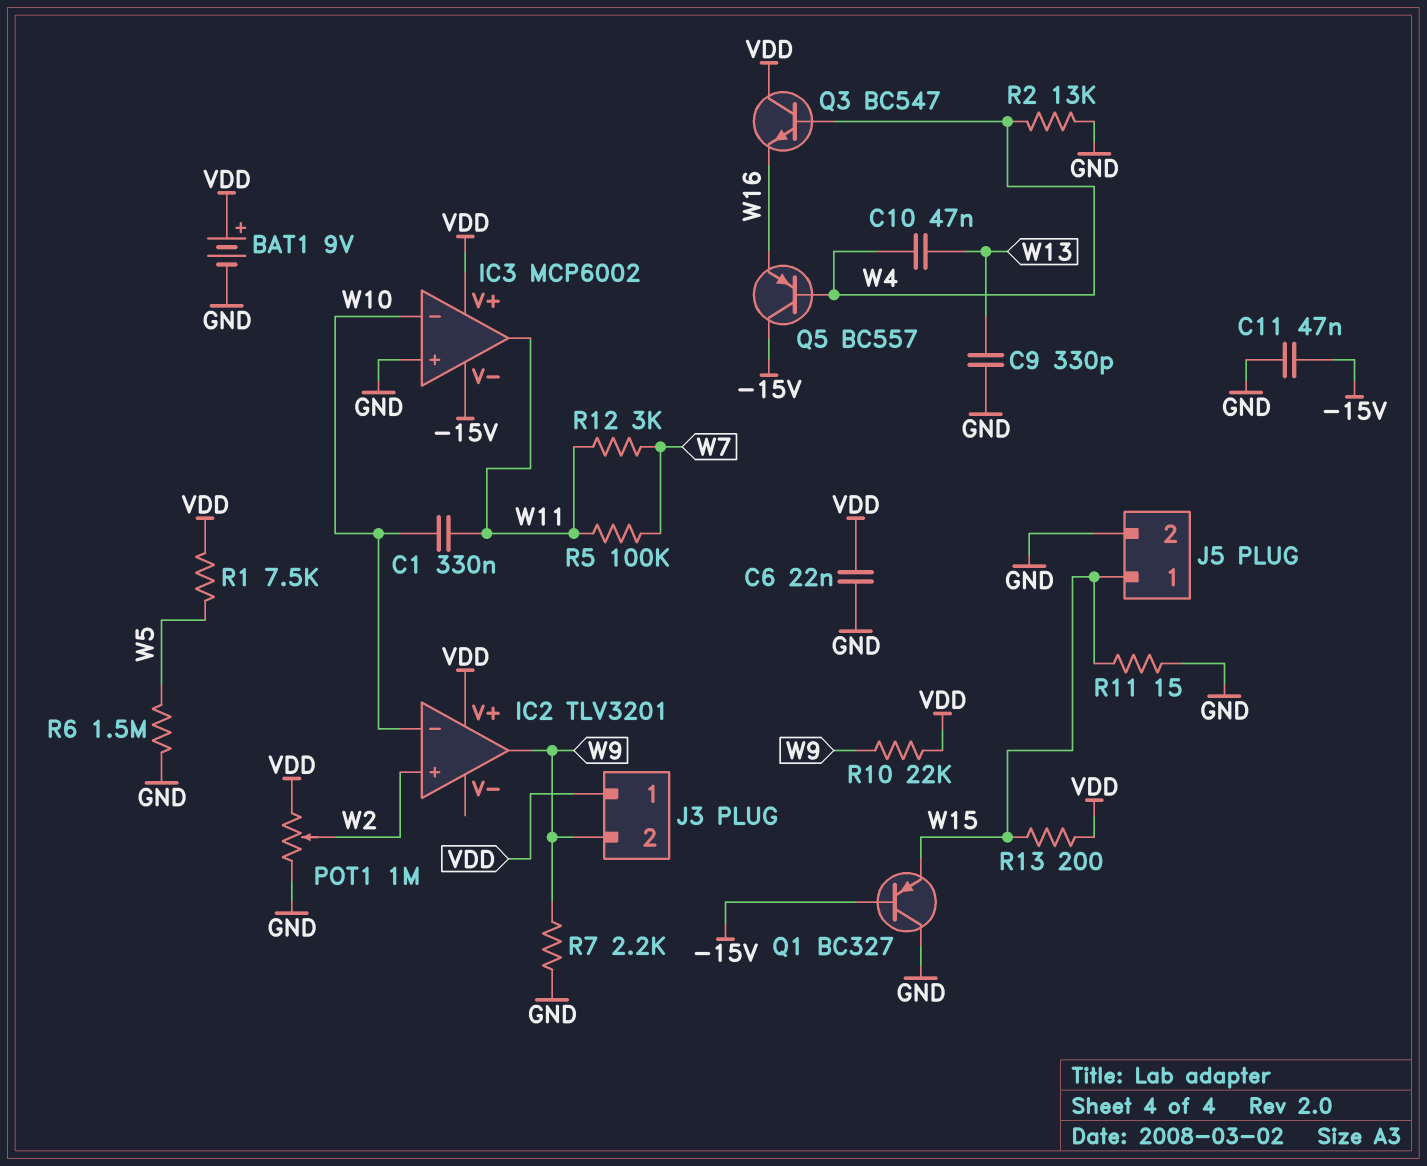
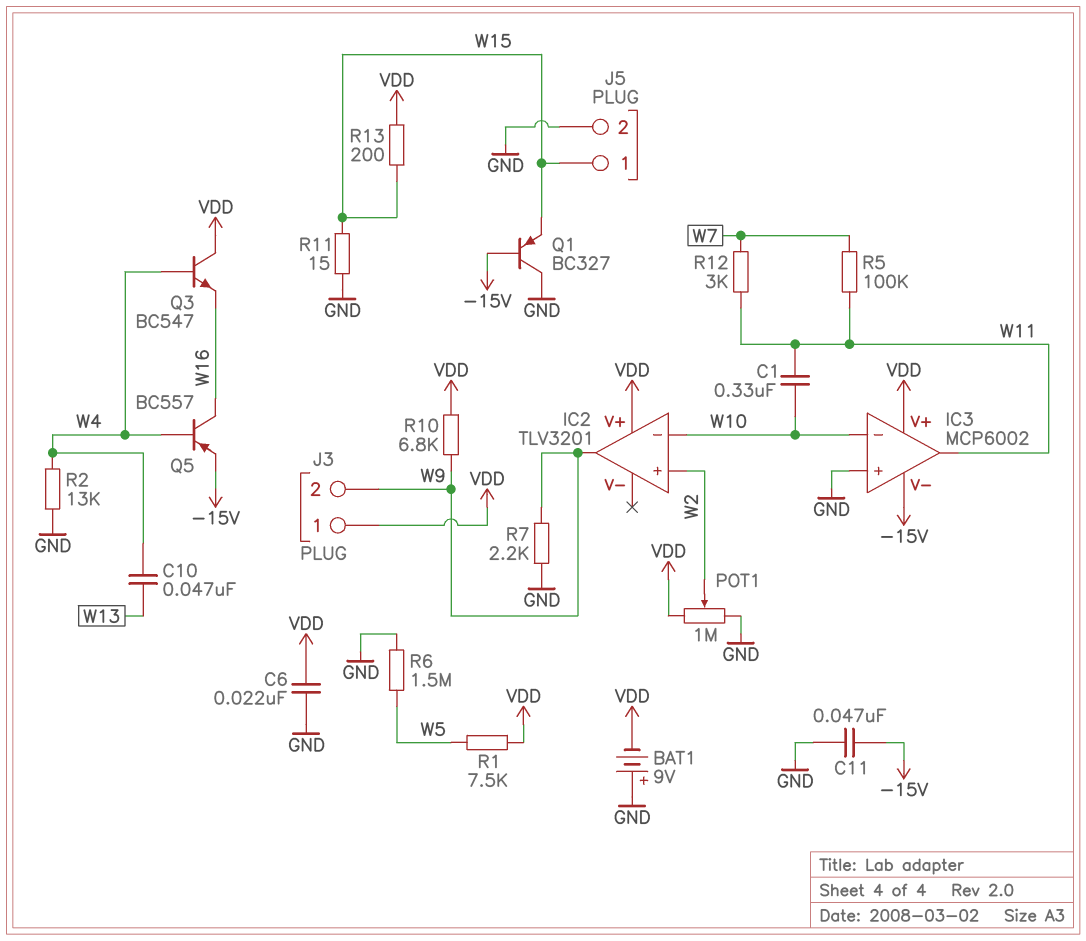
BAT1: 9V (plus VDD, minus GND) -> 9V (plus GND, minus VDD)
C9: 330pF (GND, W13) -> none
Q5: PNP BC557 (B W4, C -15V, E W16) -> PNP BC557 (B W4, C W16, E -15V)
R10: 22k (VDD, W9) -> 6.8k (VDD, W9)

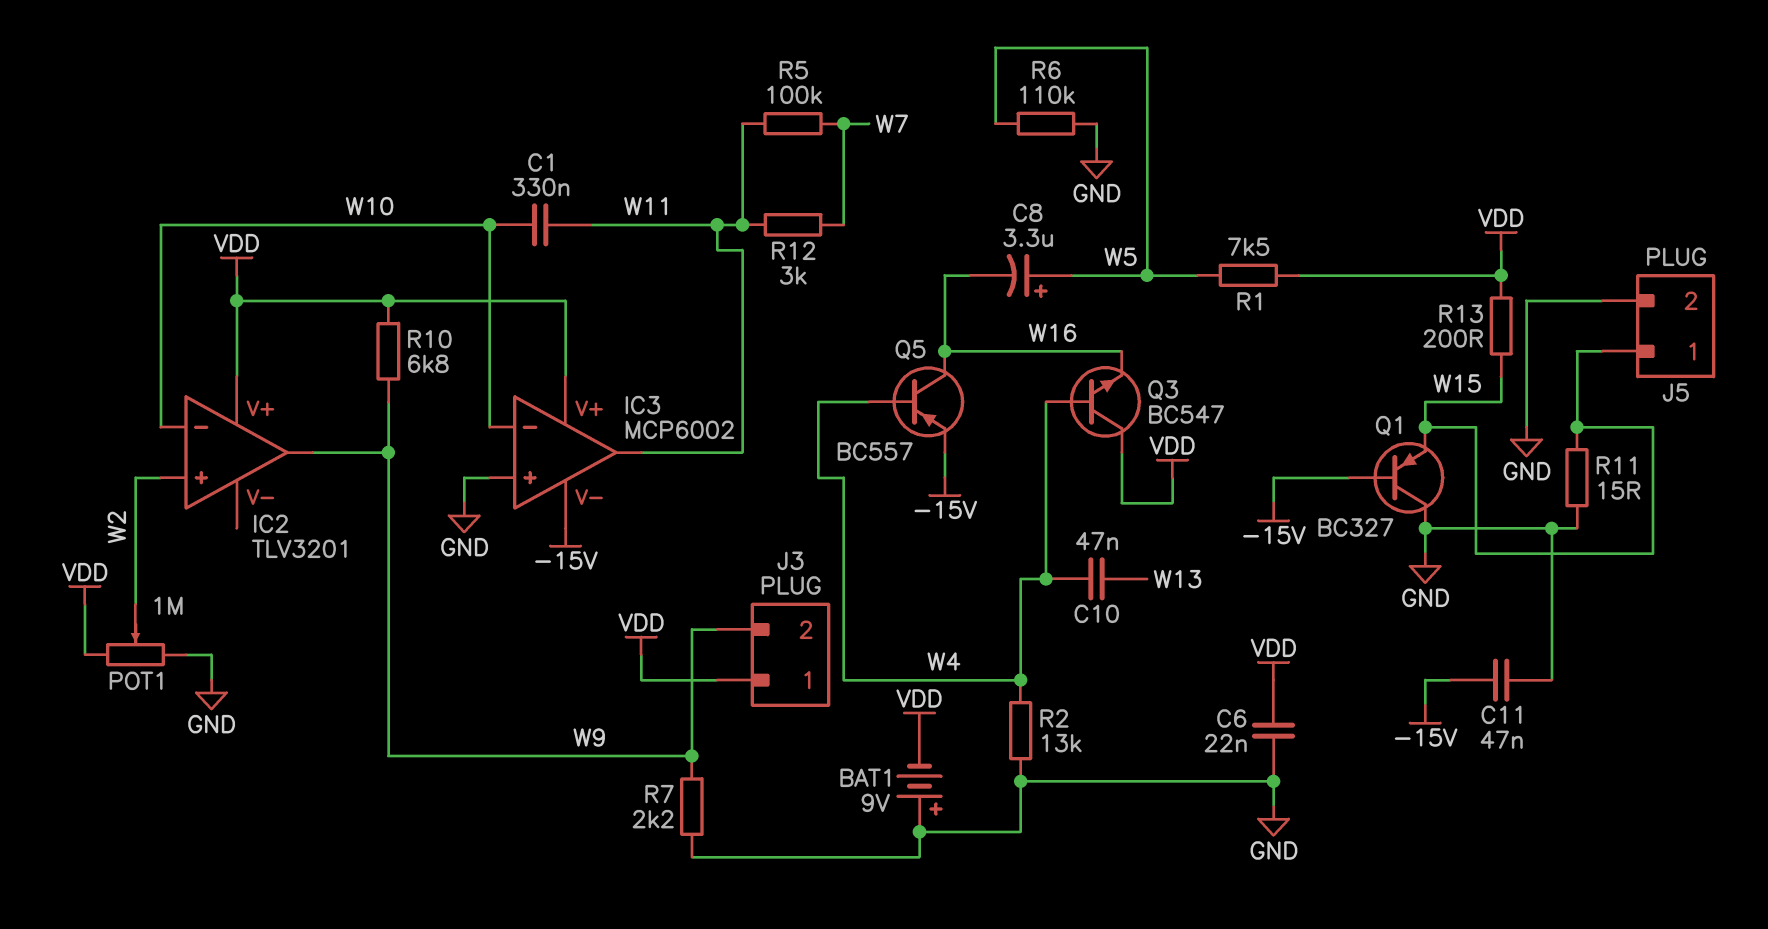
C8: none -> 3.3uF (plus W5, minus W16)
R6: 1.5M (GND, W5) -> 110k (GND, W5)

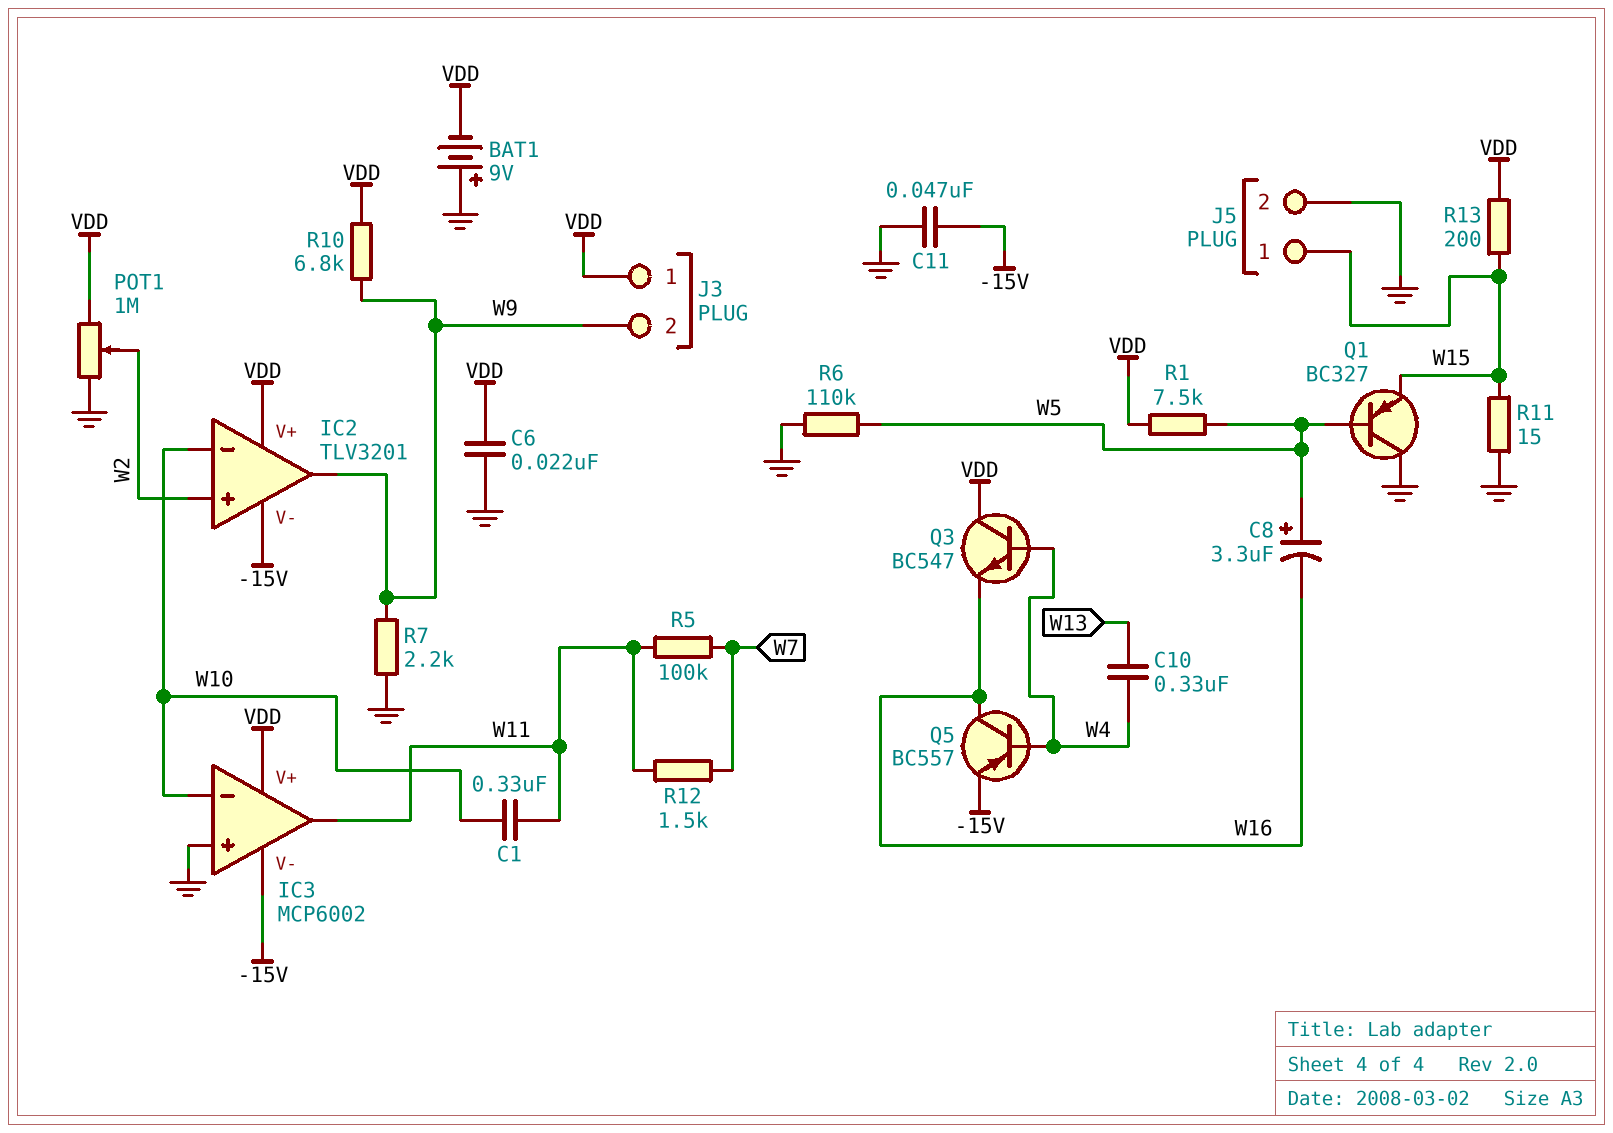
C10: 47nF (W4, W13) -> 330nF (W4, W13)
IC2 pin V-: none -> -15V
Q1: PNP BC327 (B -15V, C GND, E W15) -> PNP BC327 (B W5, C GND, E W15)
R2: 13k (GND, W4) -> none
R12: 3k (W7, W11) -> 1.5k (W7, W11)

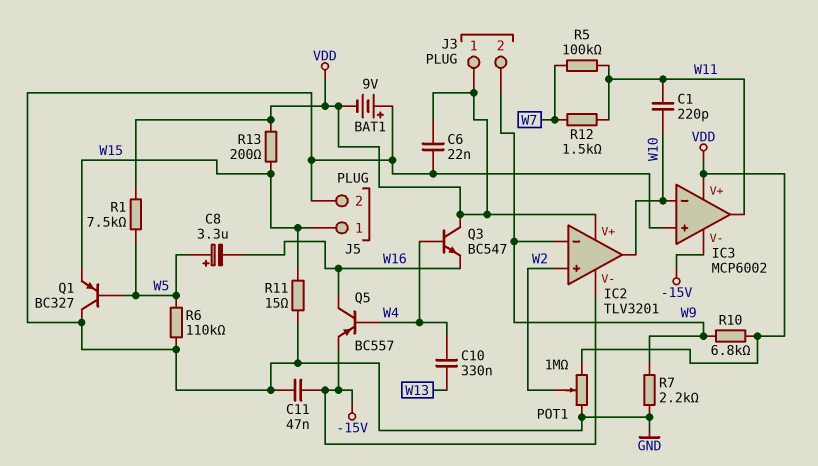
C1: 330nF (W10, W11) -> 220pF (W10, W11)
IC2 pin in-: W10 -> W9
IC2 pin out: W9 -> W10

